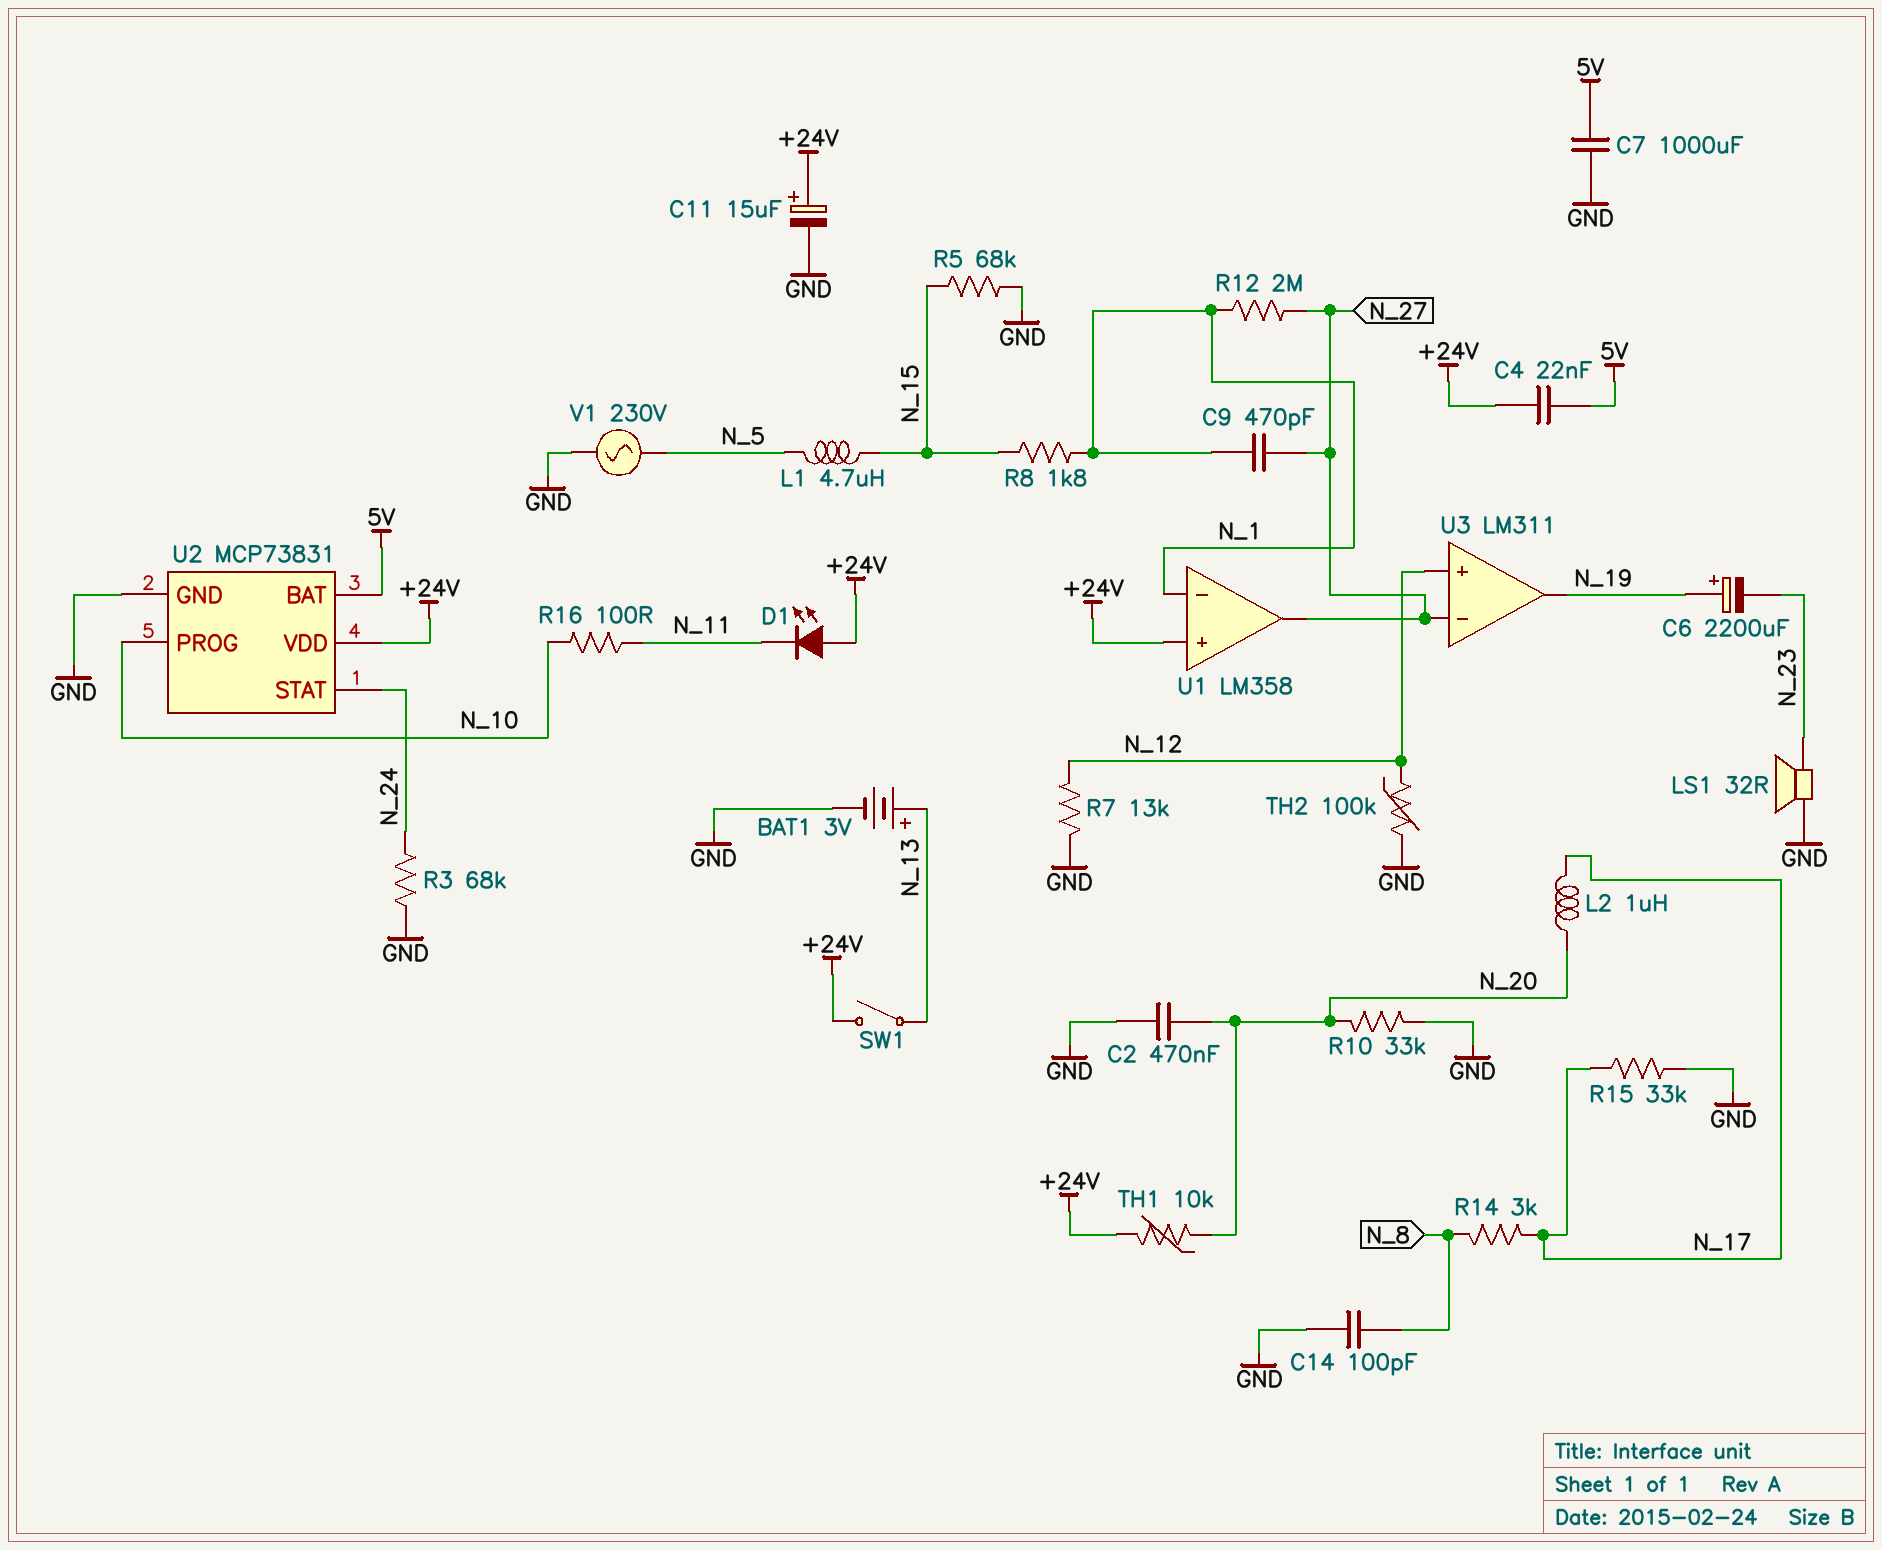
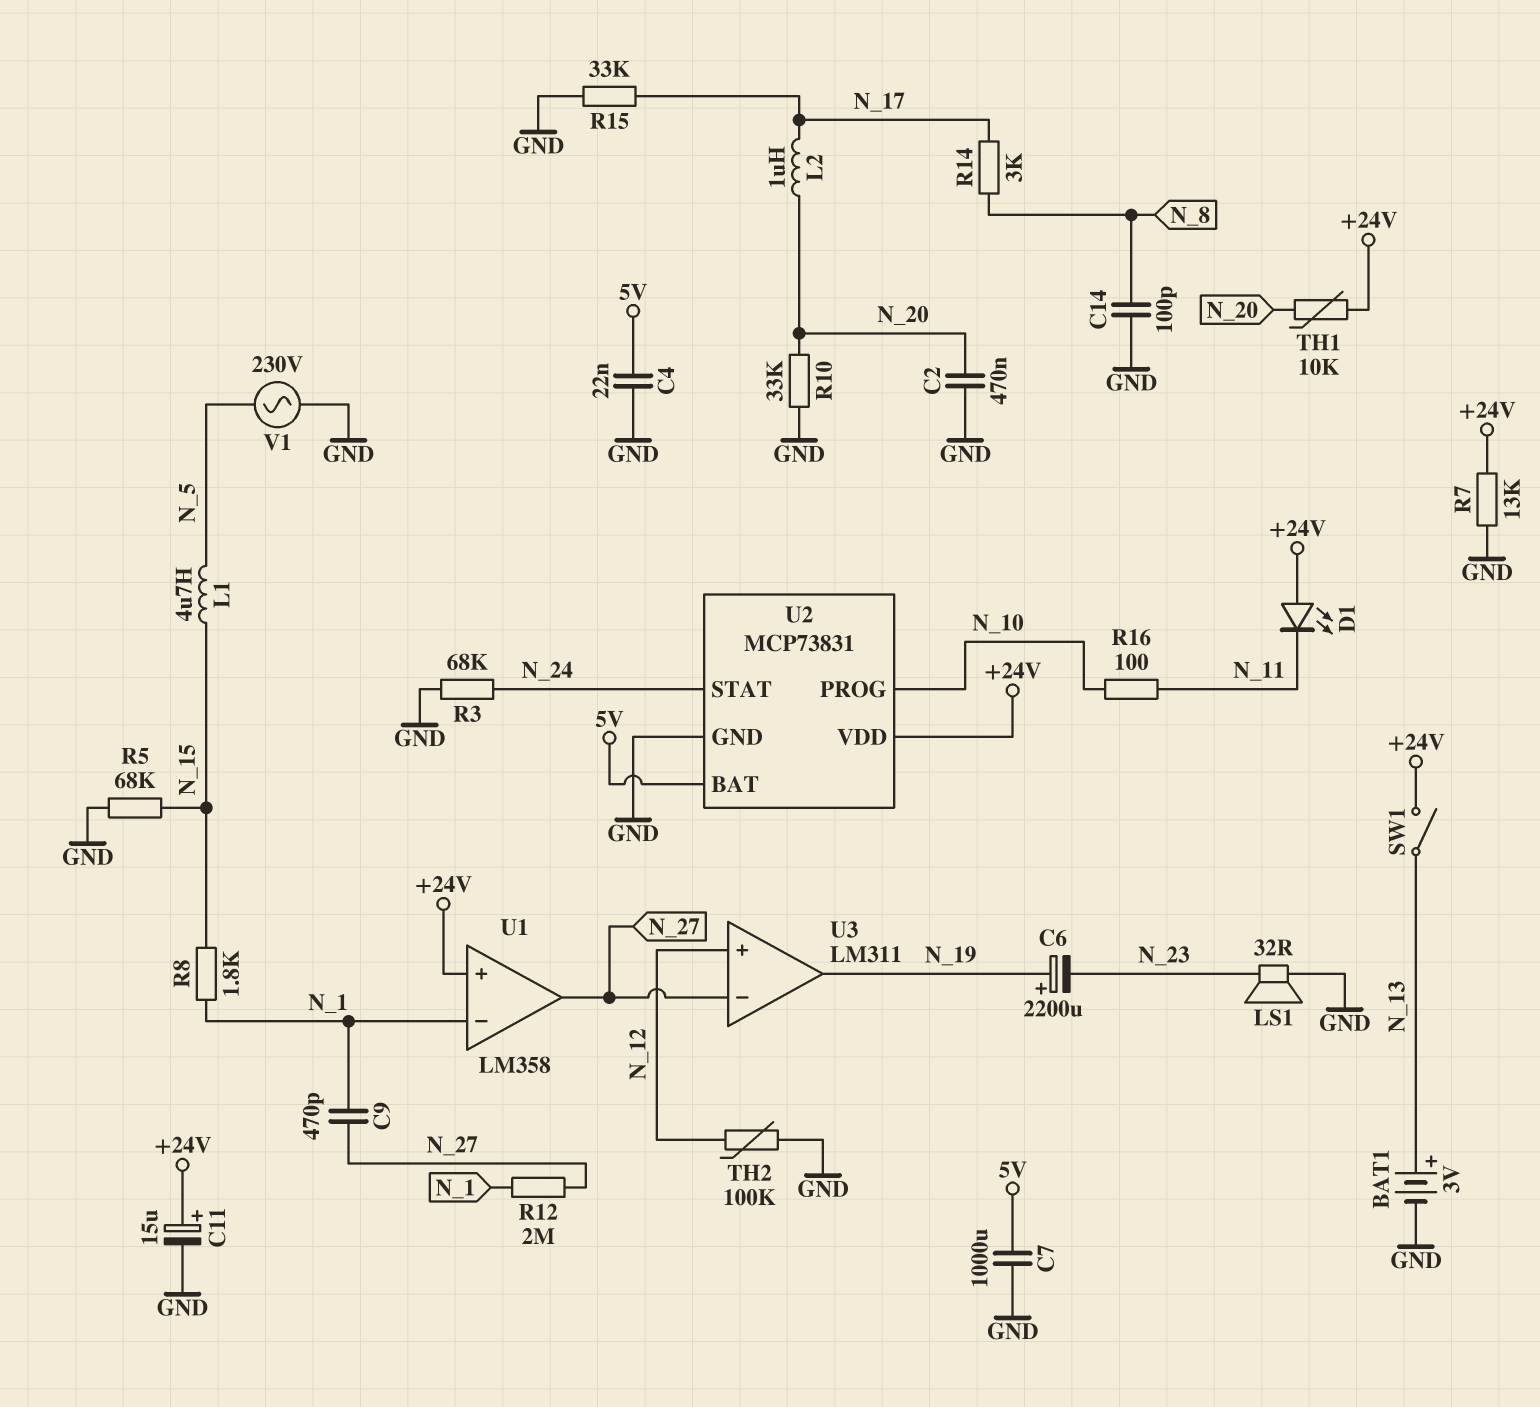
C4: 22nF (+24V, 5V) -> 22nF (5V, GND)
R7: 13k (GND, N_12) -> 13k (+24V, GND)

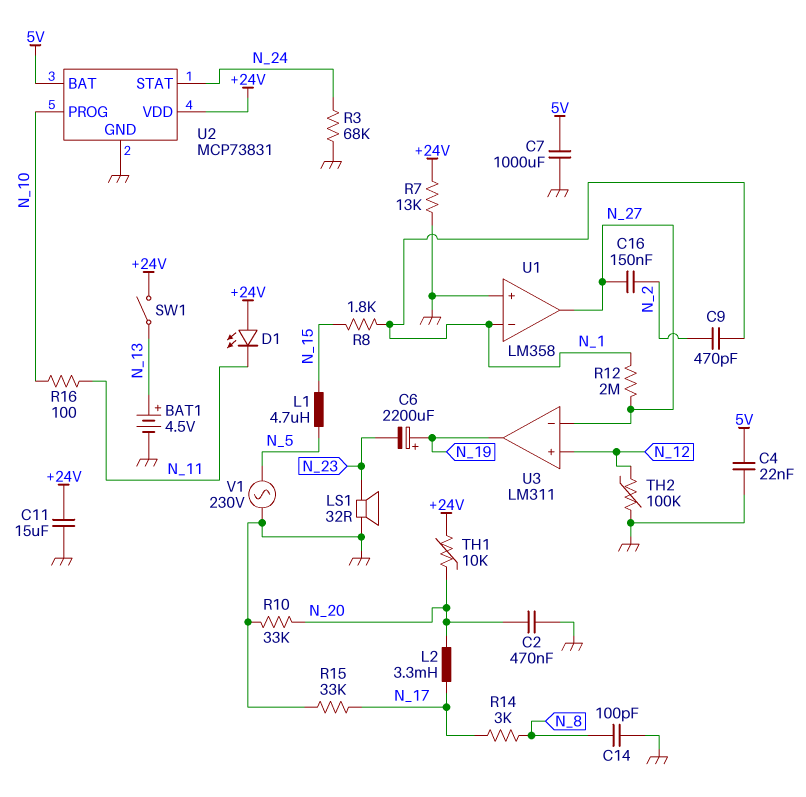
BAT1: 3V (plus N_13, minus GND) -> 4.5V (plus N_13, minus GND)
C9: 470pF (N_1, N_27) -> 470pF (N_1, N_2)
C11: 15uF (plus +24V, minus GND) -> 15uF (+24V, GND)
C16: none -> 150nF (N_2, N_27)
L2: 1uH (N_17, N_20) -> 3.3mH (N_17, N_20)
R5: 68k (GND, N_15) -> none
U1 pin in+: +24V -> GND

